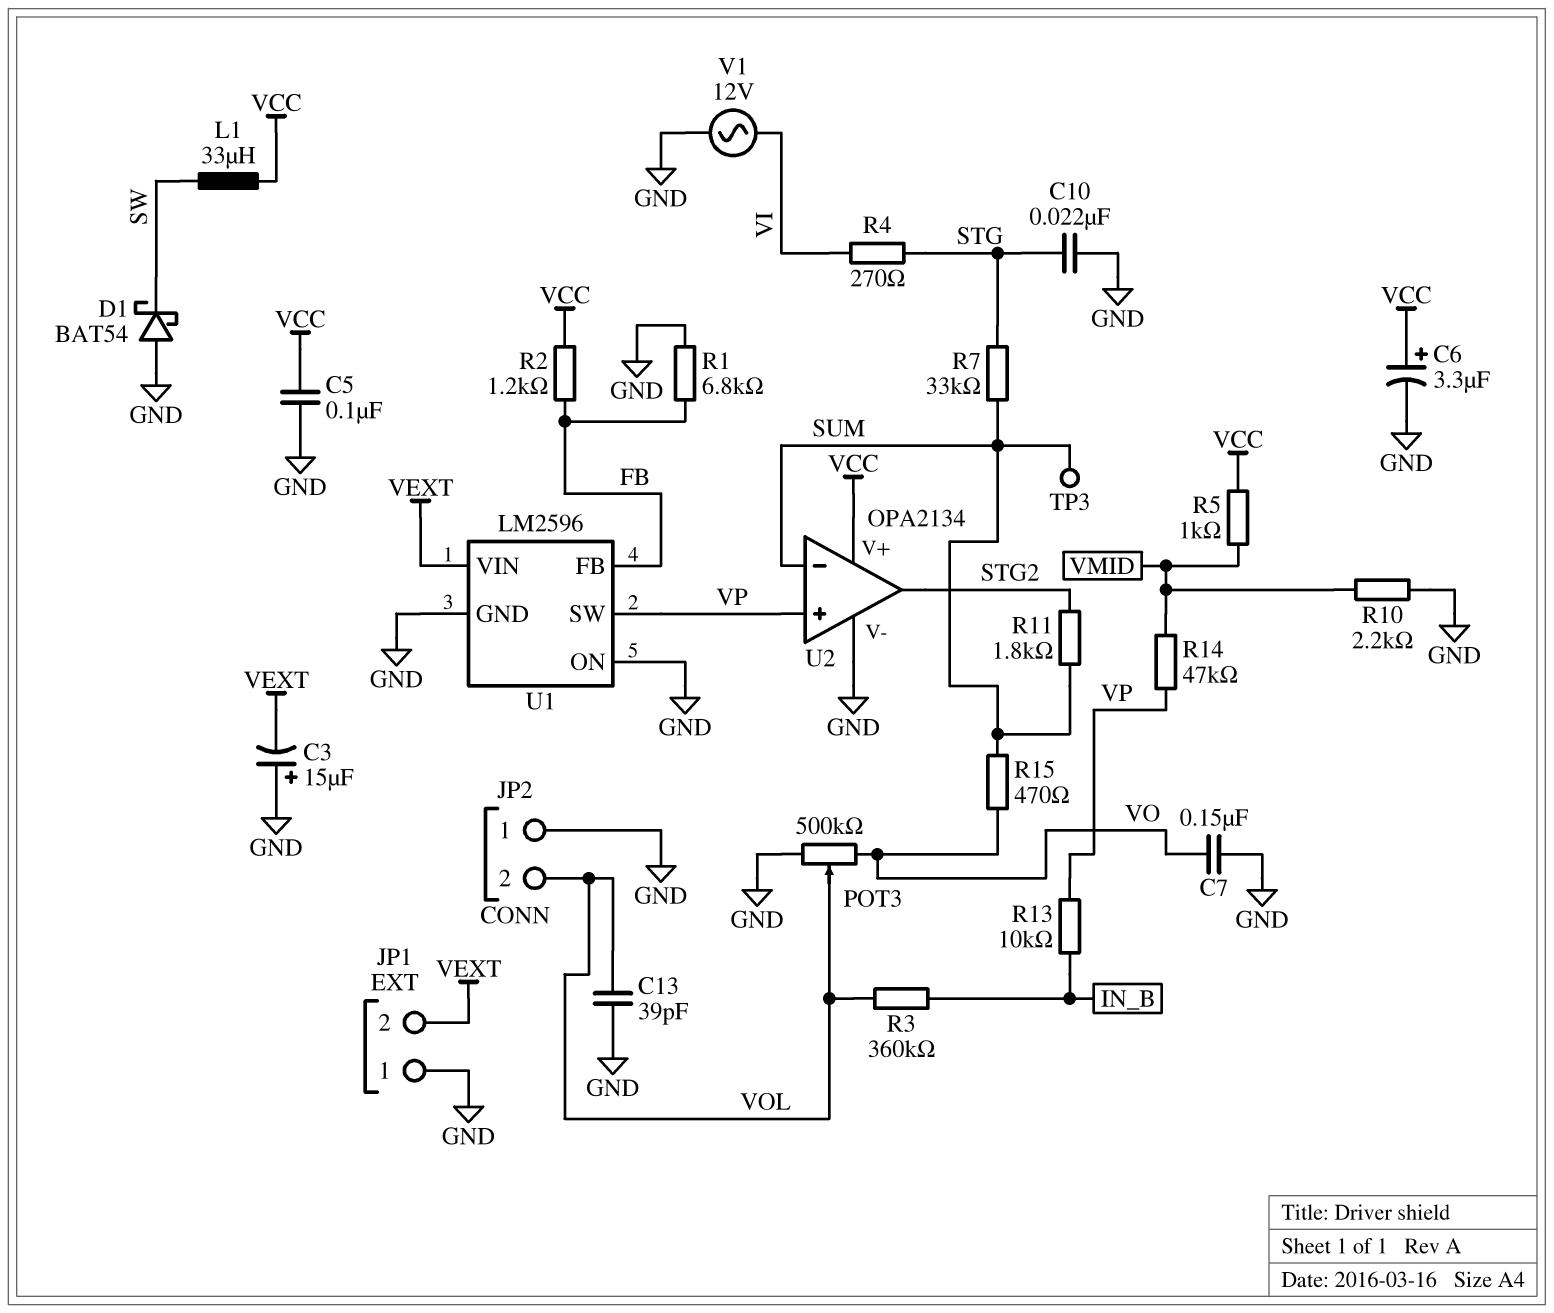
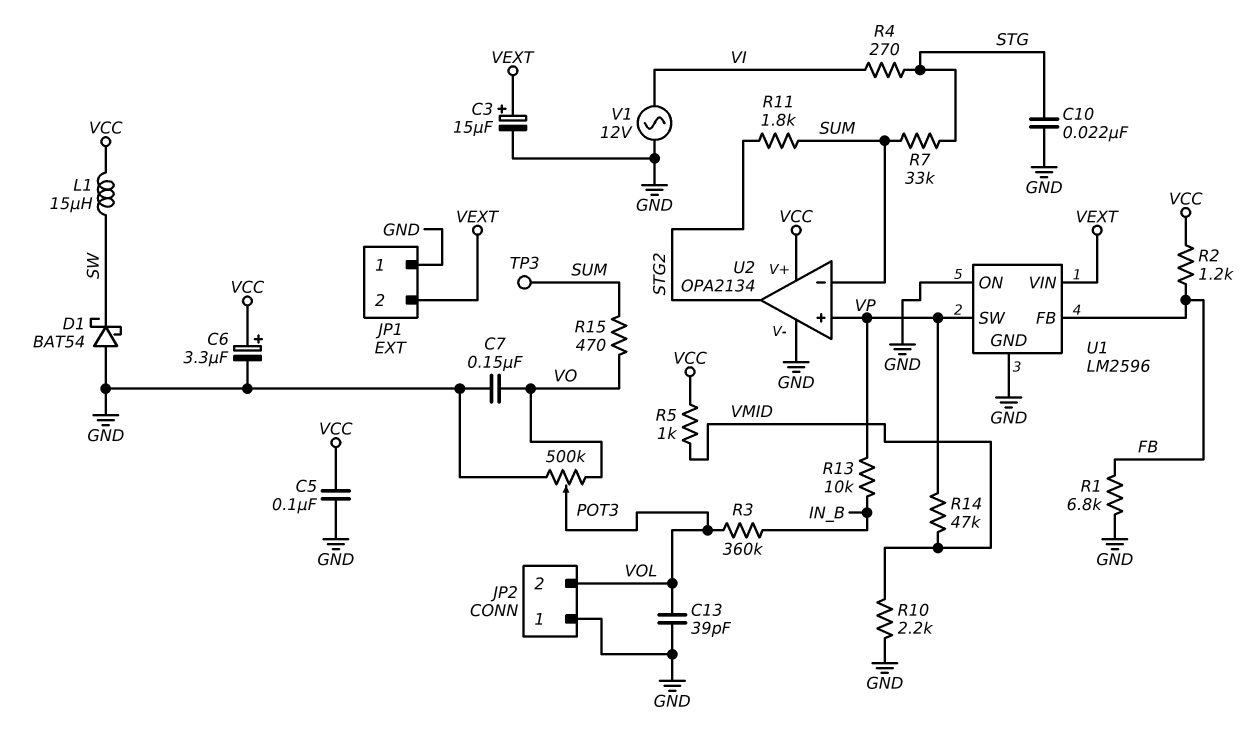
C3: 15uF (plus GND, minus VEXT) -> 15uF (plus VEXT, minus GND)
L1: 33uH (SW, VCC) -> 15uH (SW, VCC)

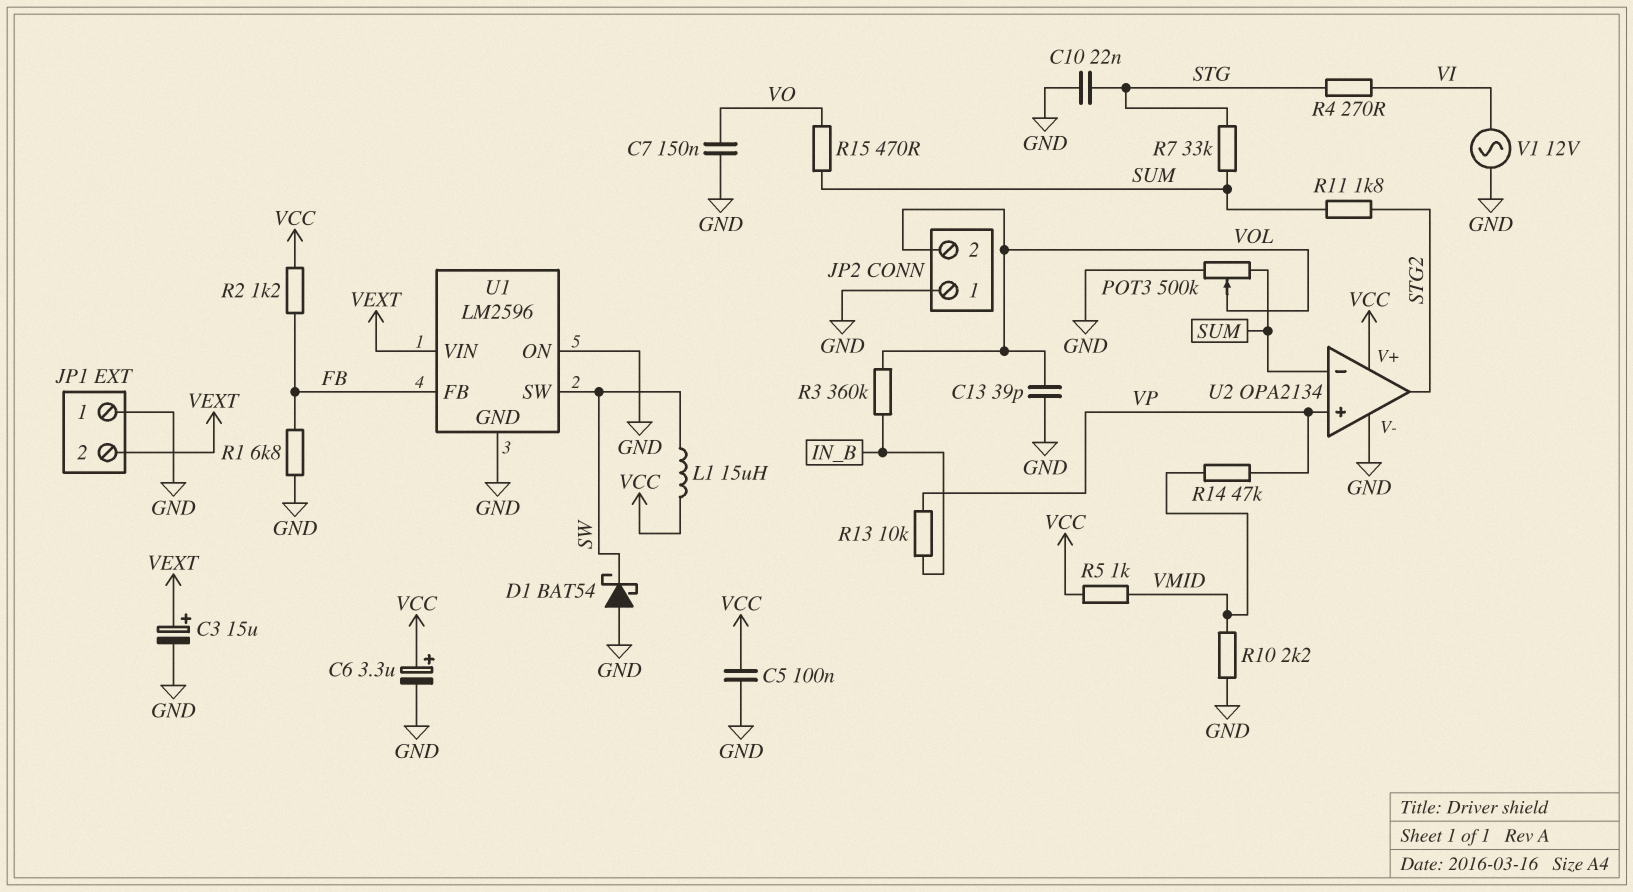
POT3: 500k (GND, VO, wiper VOL) -> 500k (GND, SUM, wiper VOL)
TP3: test point (SUM) -> none
U1 pin SW: VP -> SW

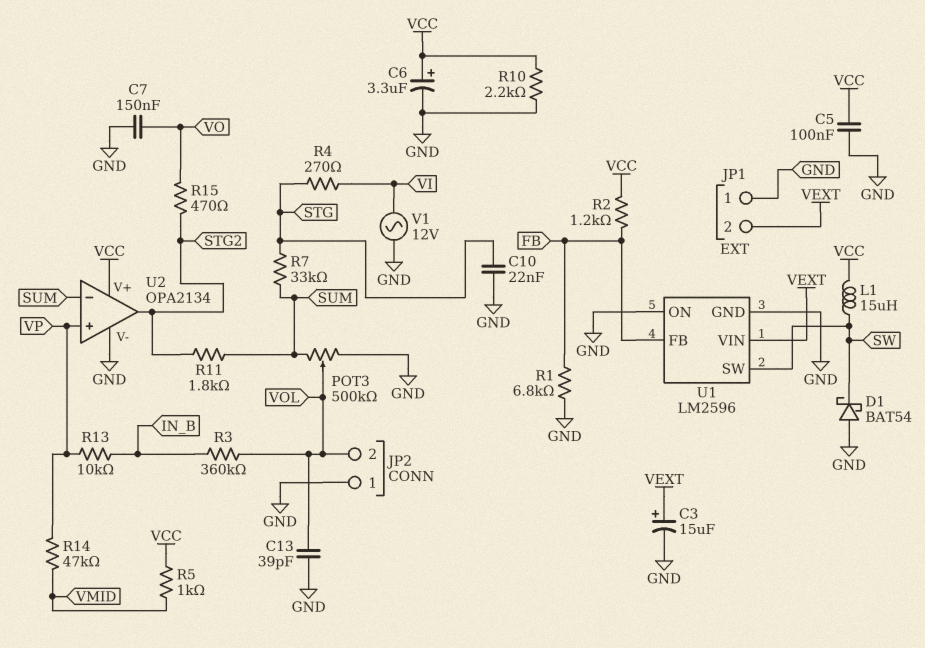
R10: 2.2k (GND, VMID) -> 2.2k (GND, VCC)
R15: 470 (SUM, VO) -> 470 (STG2, VO)

